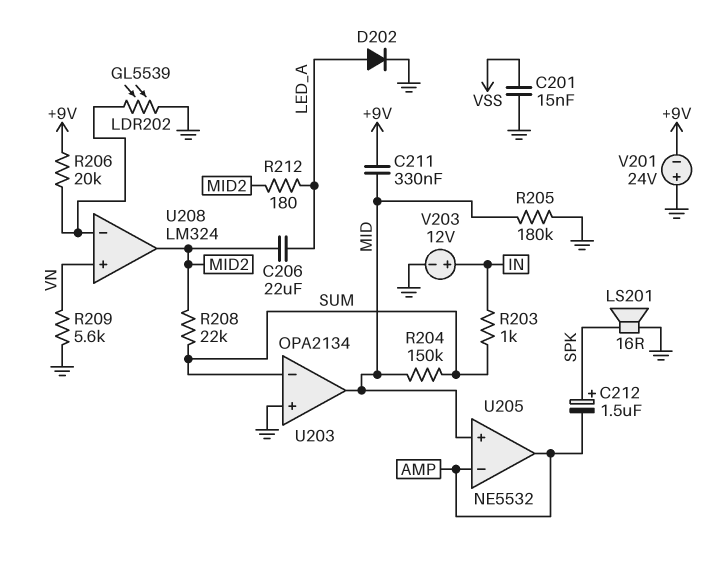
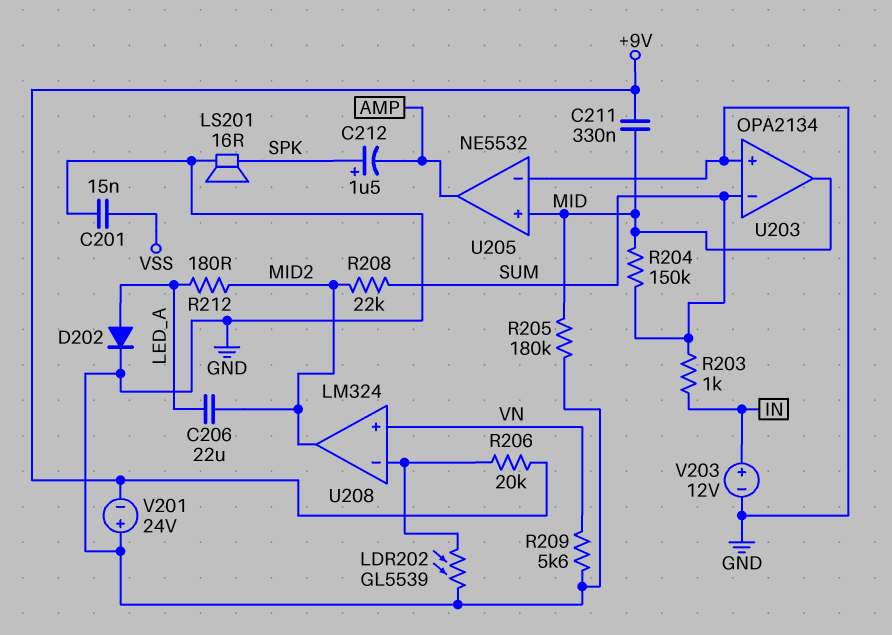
U205 pin in-: AMP -> GND

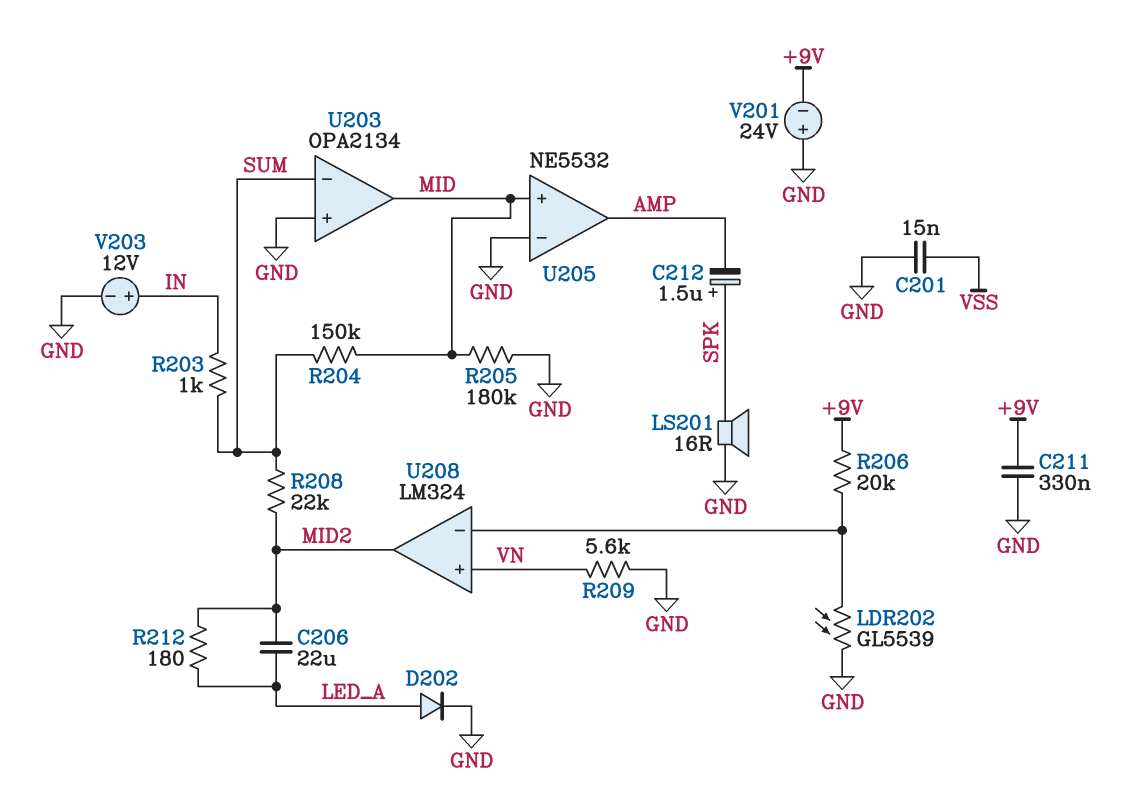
C211: 330nF (+9V, MID) -> 330nF (+9V, GND)

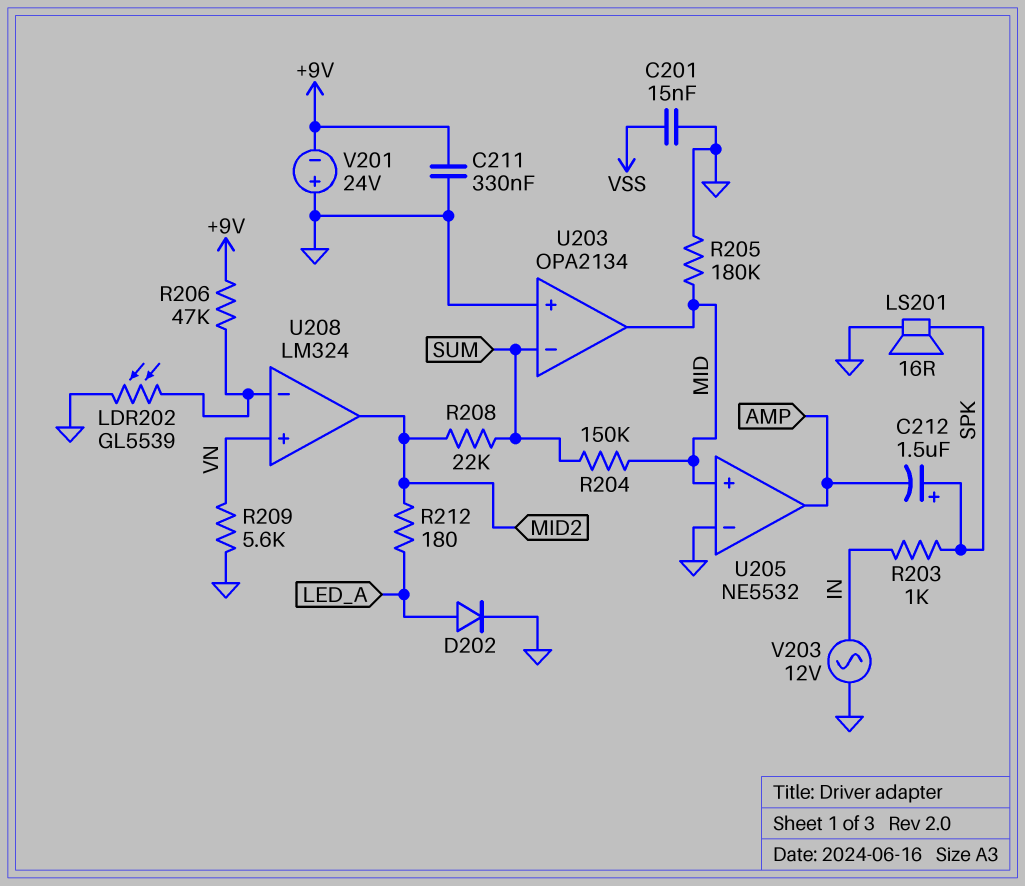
C206: 22uF (LED_A, MID2) -> none
R203: 1k (IN, SUM) -> 1k (IN, SPK)
R206: 20k (+9V, U208/in-) -> 47k (+9V, U208/in-)
V203: 12V (plus IN, minus GND) -> AC 12V (GND, IN)

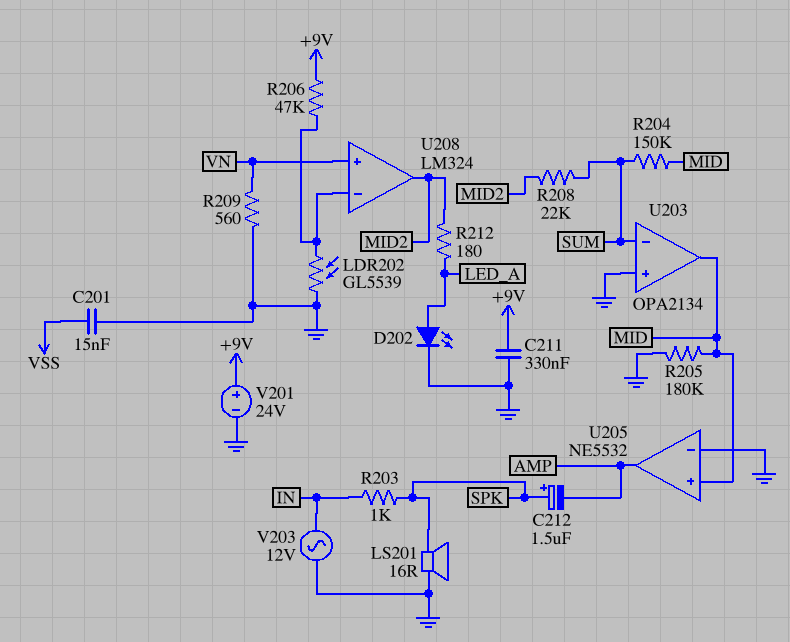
D202: diode (A LED_A, K GND) -> LED (A LED_A, K GND)
R209: 5.6k (GND, VN) -> 560 (GND, VN)
V201: 24V (plus GND, minus +9V) -> 24V (plus +9V, minus GND)

